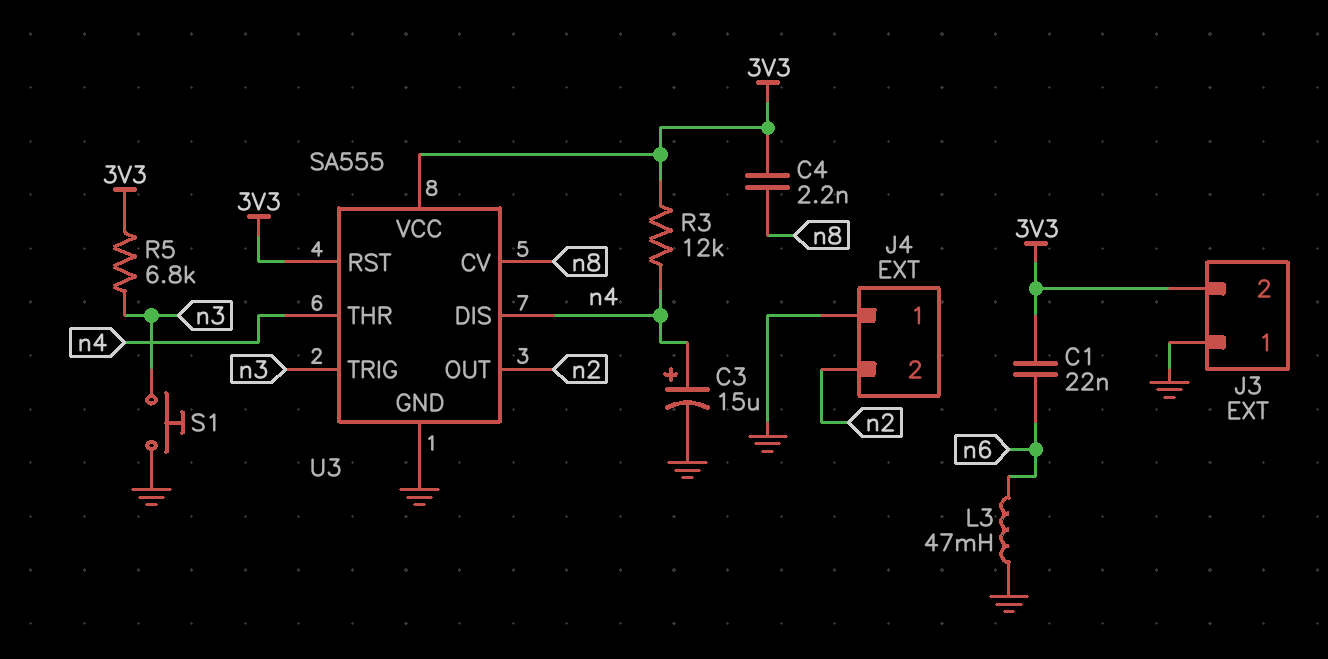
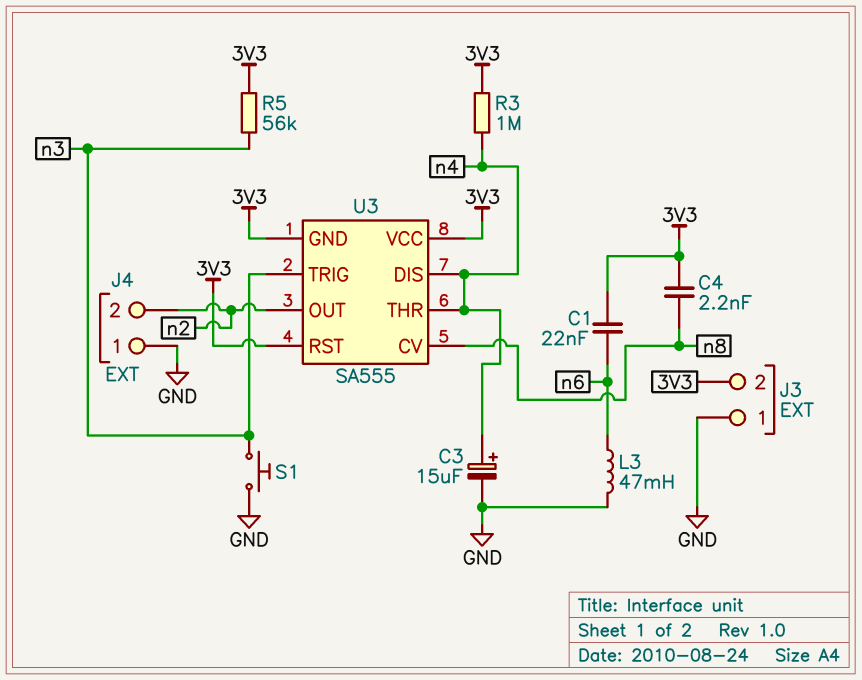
R3: 12k (3V3, n4) -> 1M (3V3, n4)
R5: 6.8k (3V3, n3) -> 56k (3V3, n3)
U3 pin GND: GND -> 3V3

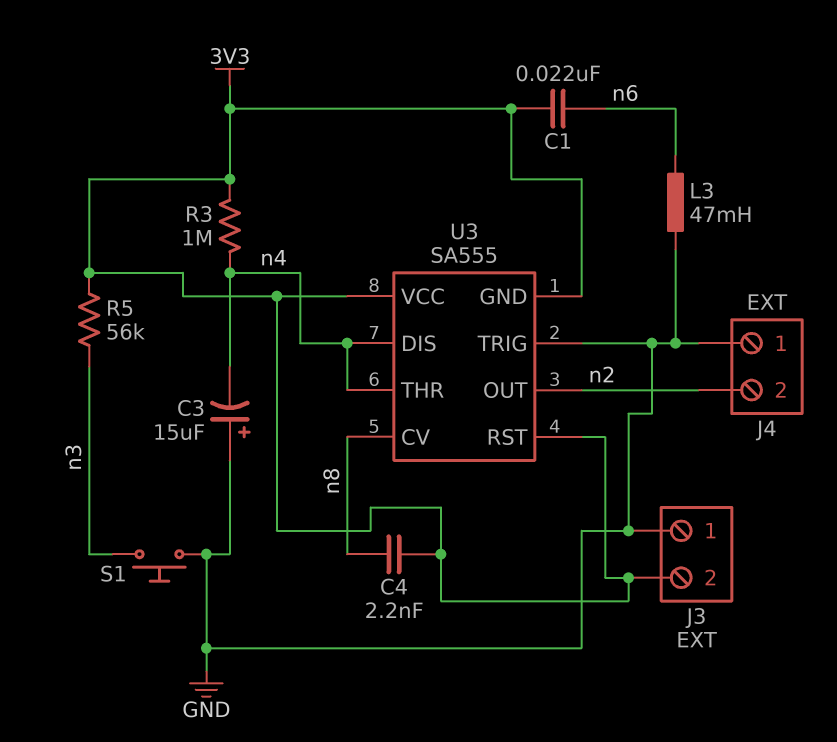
C3: 15uF (plus n4, minus GND) -> 15uF (plus GND, minus n4)
U3 pin TRIG: n3 -> GND

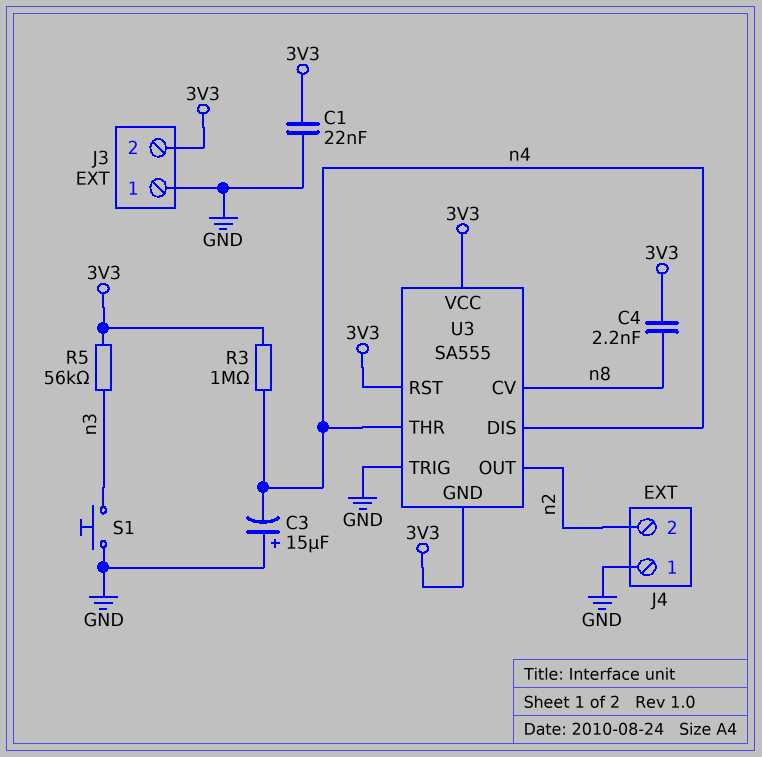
C1: 22nF (3V3, n6) -> 22nF (3V3, GND)
L3: 47mH (GND, n6) -> none

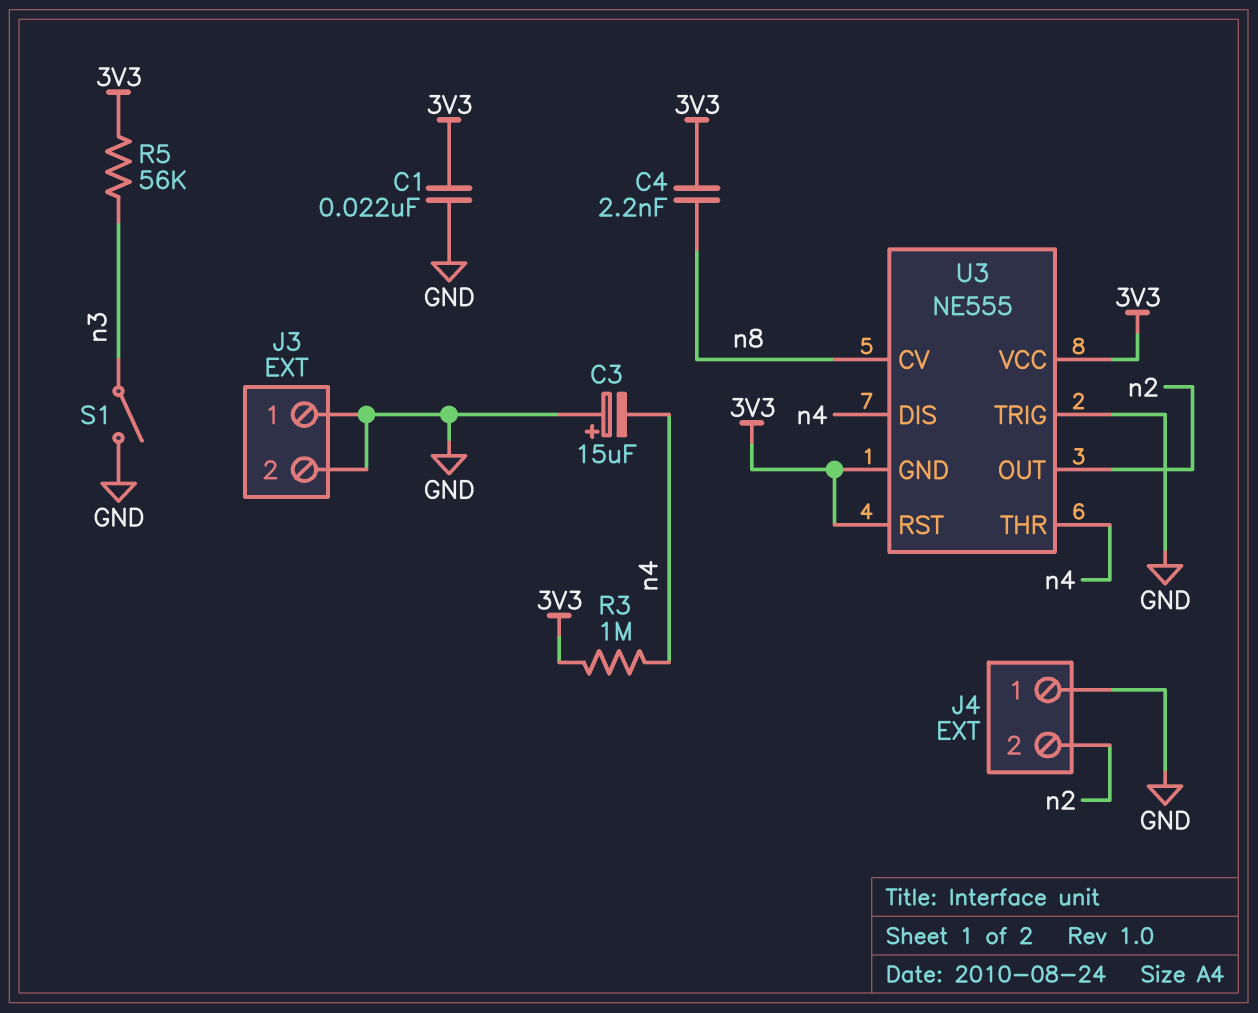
J3 pin 2: 3V3 -> GND
S1: button (GND, n3) -> switch (GND, n3)
U3: SA555 -> NE555

